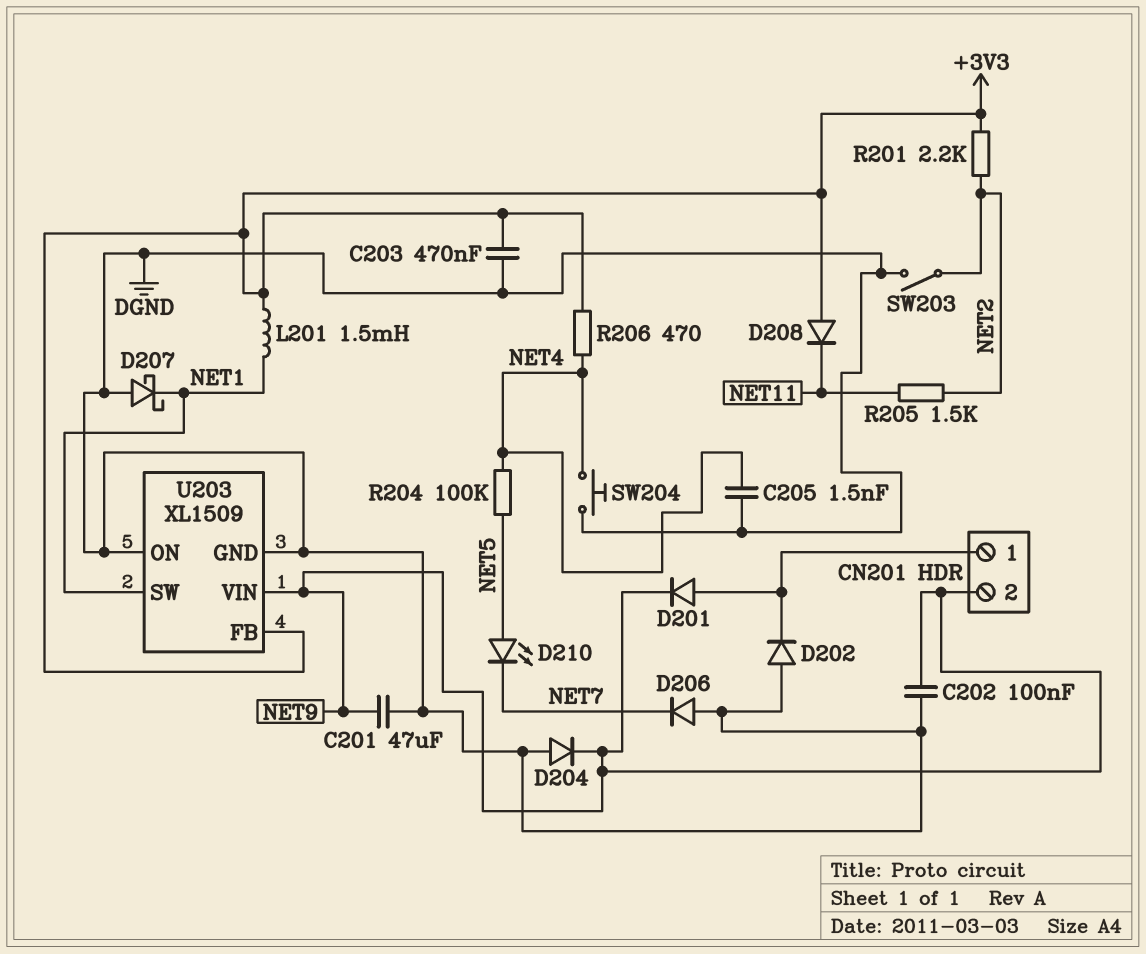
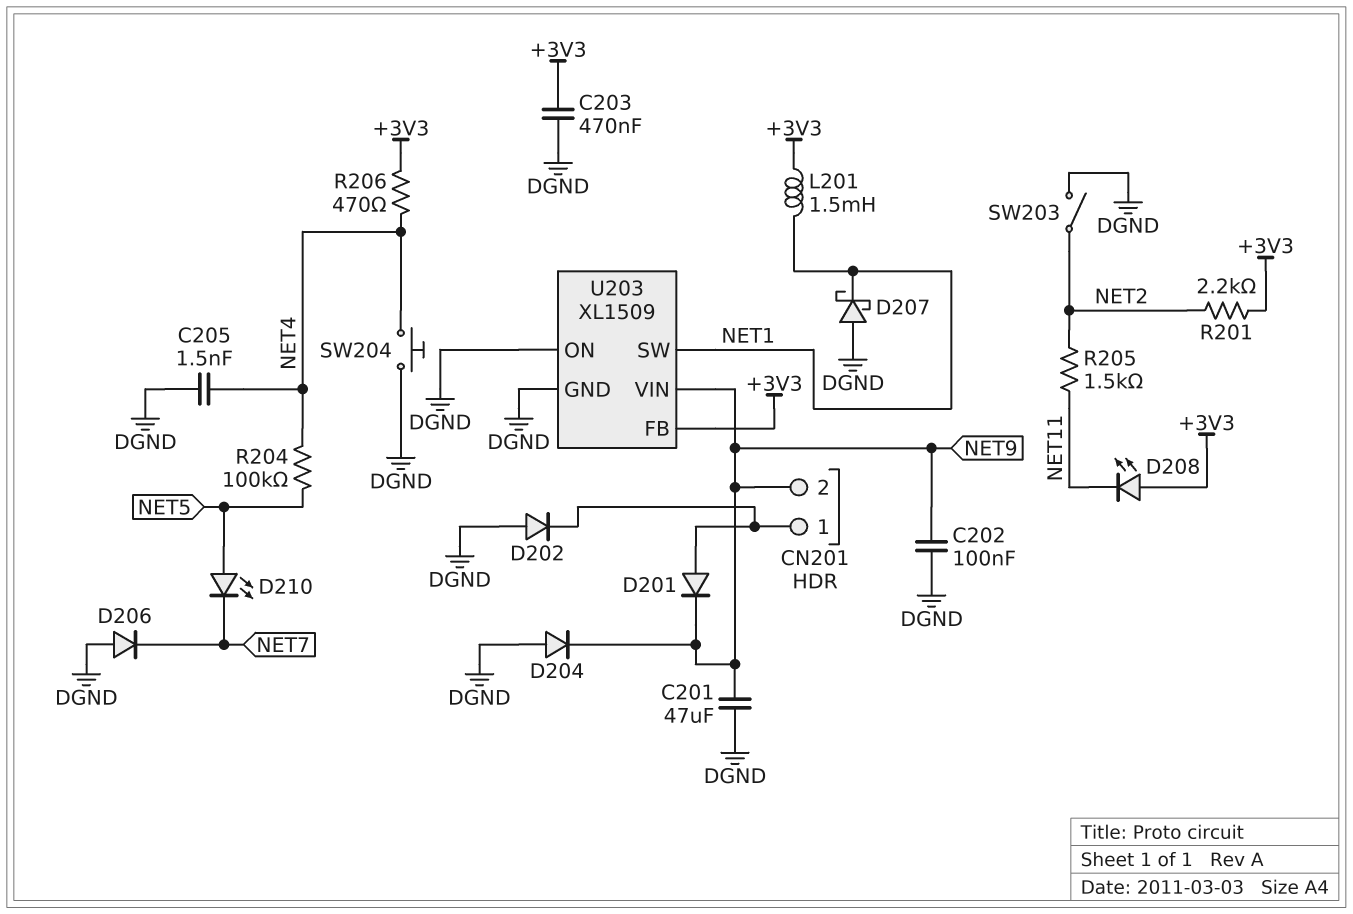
D208: diode (A +3V3, K NET11) -> LED (A +3V3, K NET11)

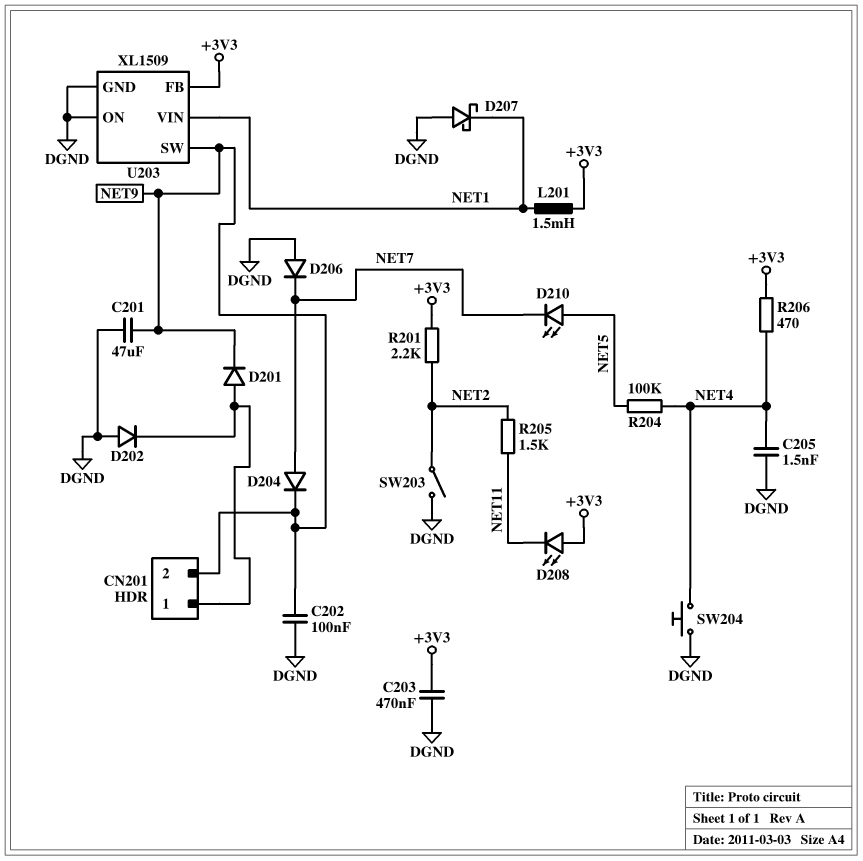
D204: diode (A DGND, K NET9) -> diode (A NET7, K NET9)
U203 pin SW: NET1 -> NET9
U203 pin VIN: NET9 -> NET1

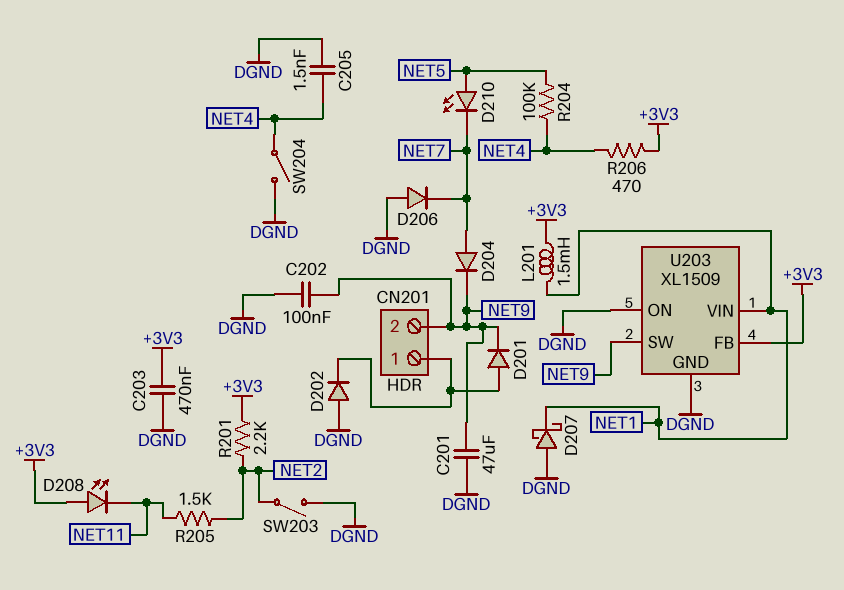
SW204: button (DGND, NET4) -> switch (DGND, NET4)

